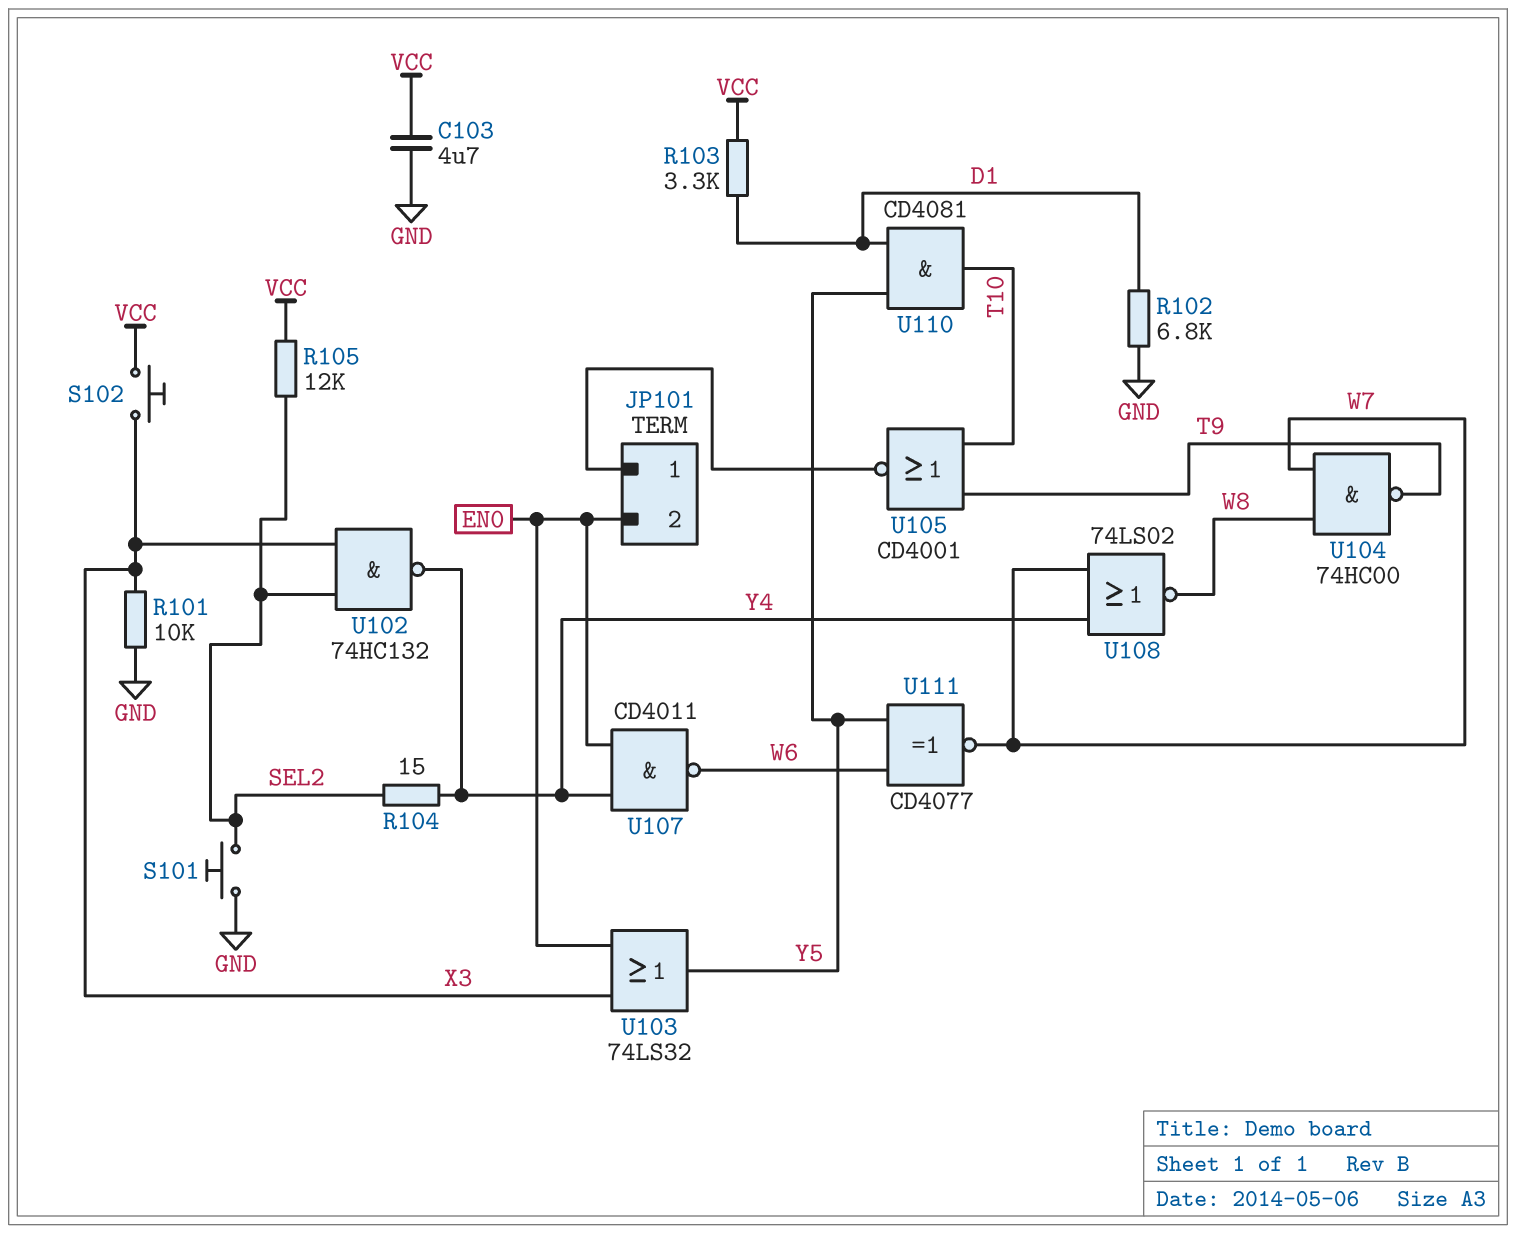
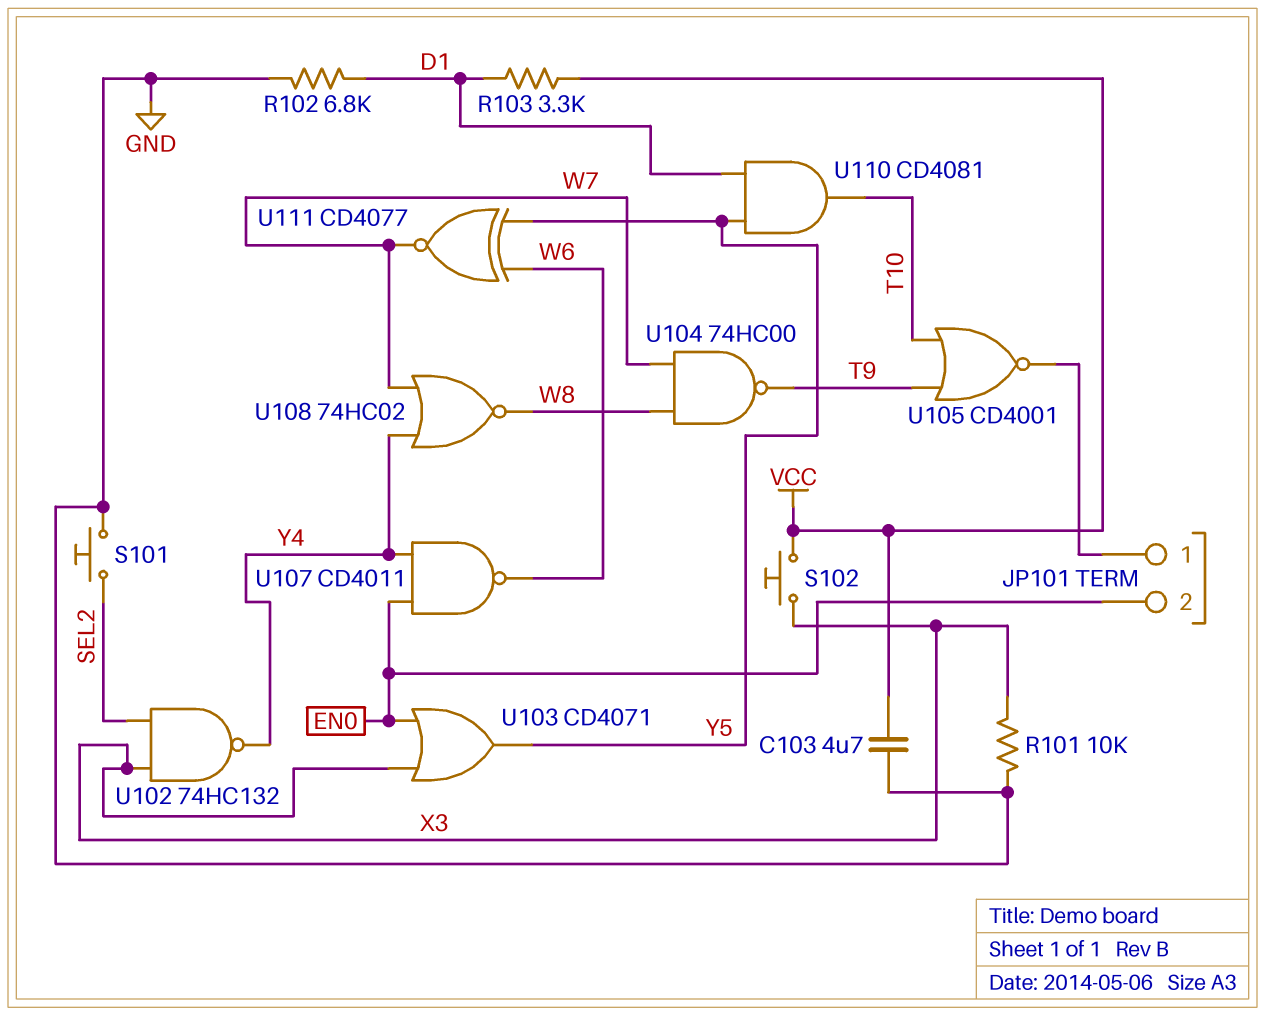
R104: 15 (SEL2, Y4) -> none
R105: 12k (SEL2, VCC) -> none
U103: OR 74LS32 (in EN0, in X3, out Y5) -> OR CD4071 (in EN0, in X3, out Y5)
U108: NOR 74LS02 (in W7, in Y4, out W8) -> NOR 74HC02 (in W7, in Y4, out W8)

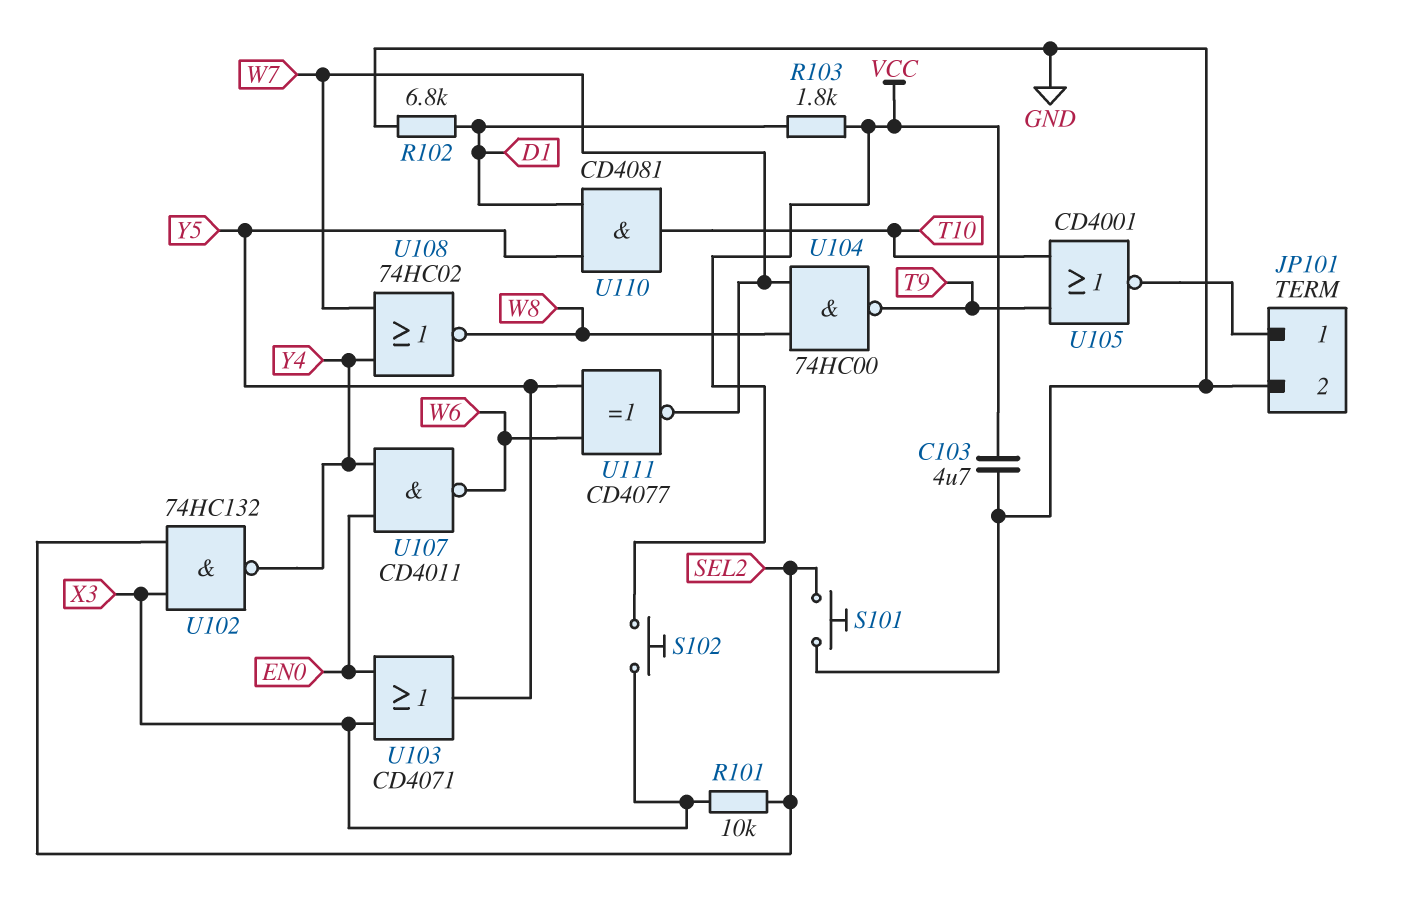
JP101 pin 2: EN0 -> GND
R101: 10k (GND, X3) -> 10k (SEL2, X3)
R103: 3.3k (D1, VCC) -> 1.8k (D1, VCC)

